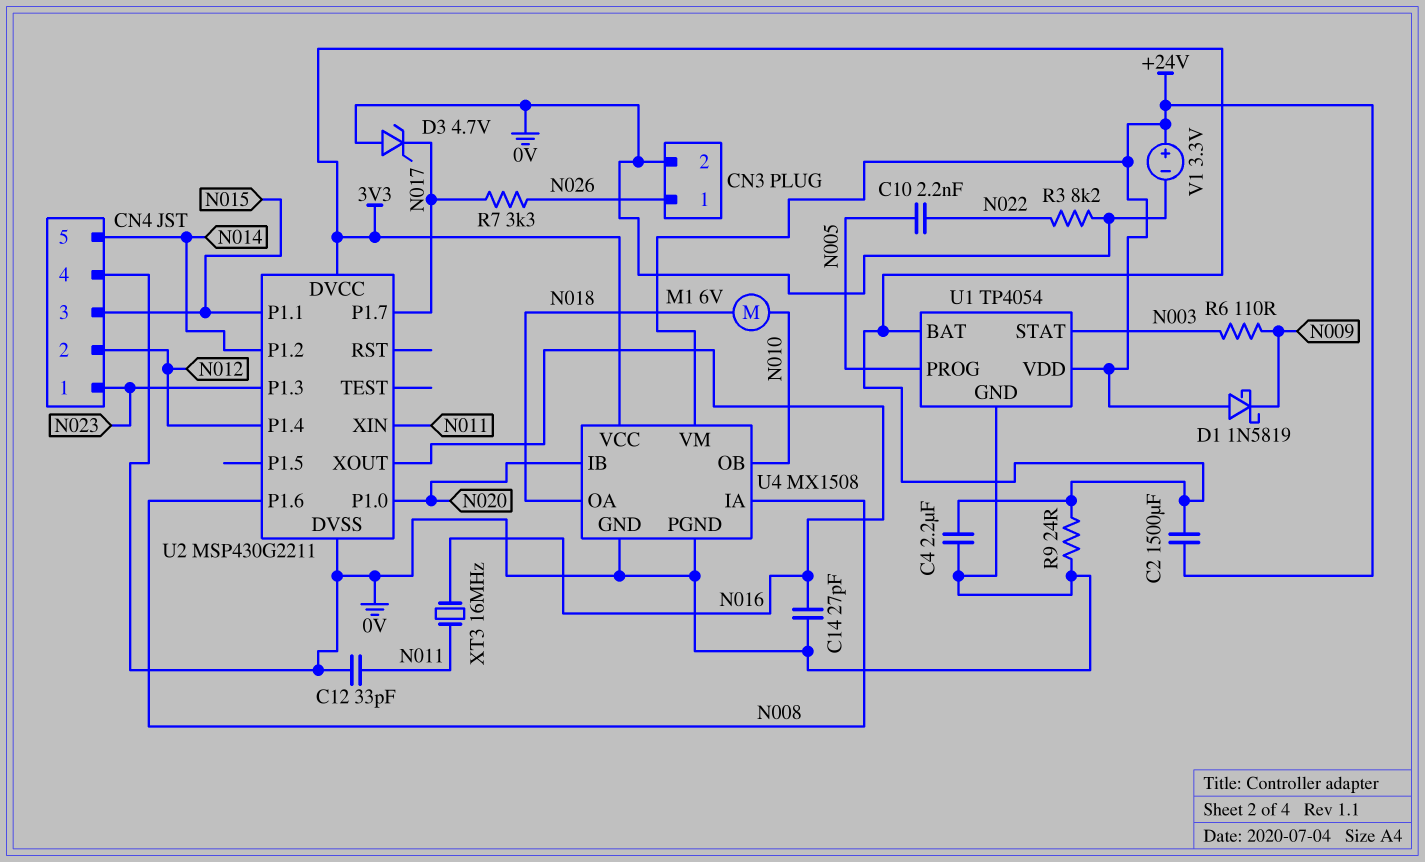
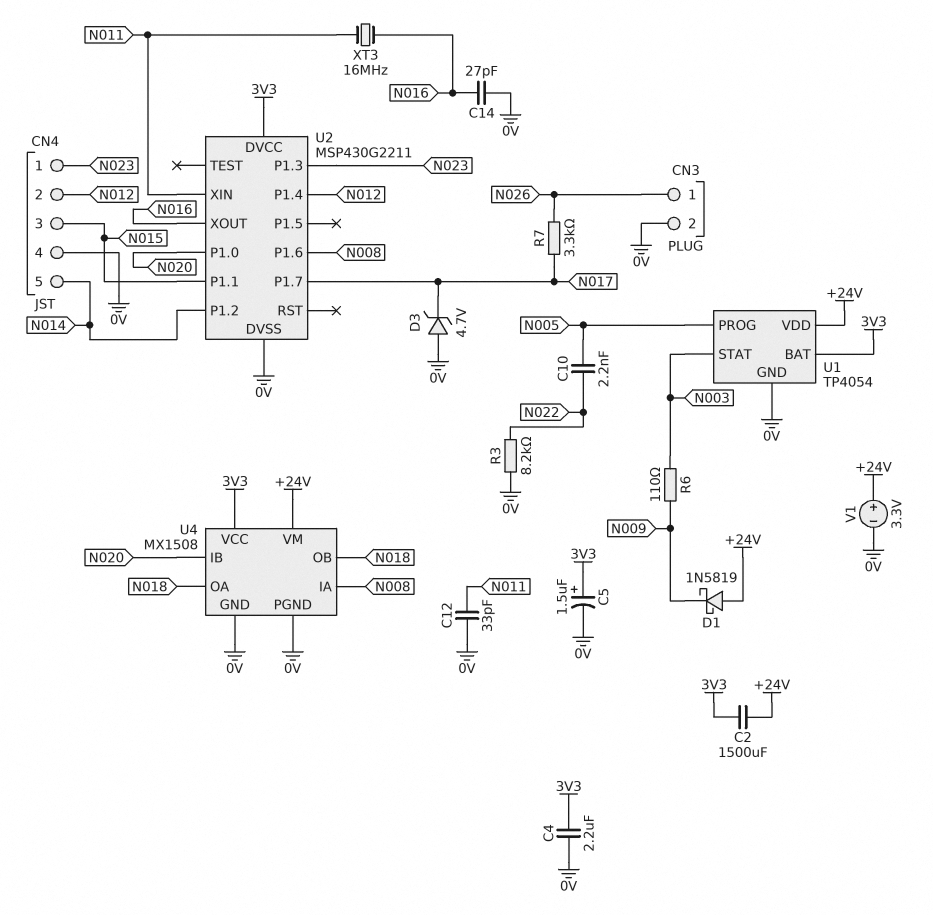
C5: none -> 1.5uF (plus 3V3, minus 0V)
M1: motor 6V (N010, N018) -> none
R9: 24 (0V, 3V3) -> none
U4 pin OB: N010 -> N018

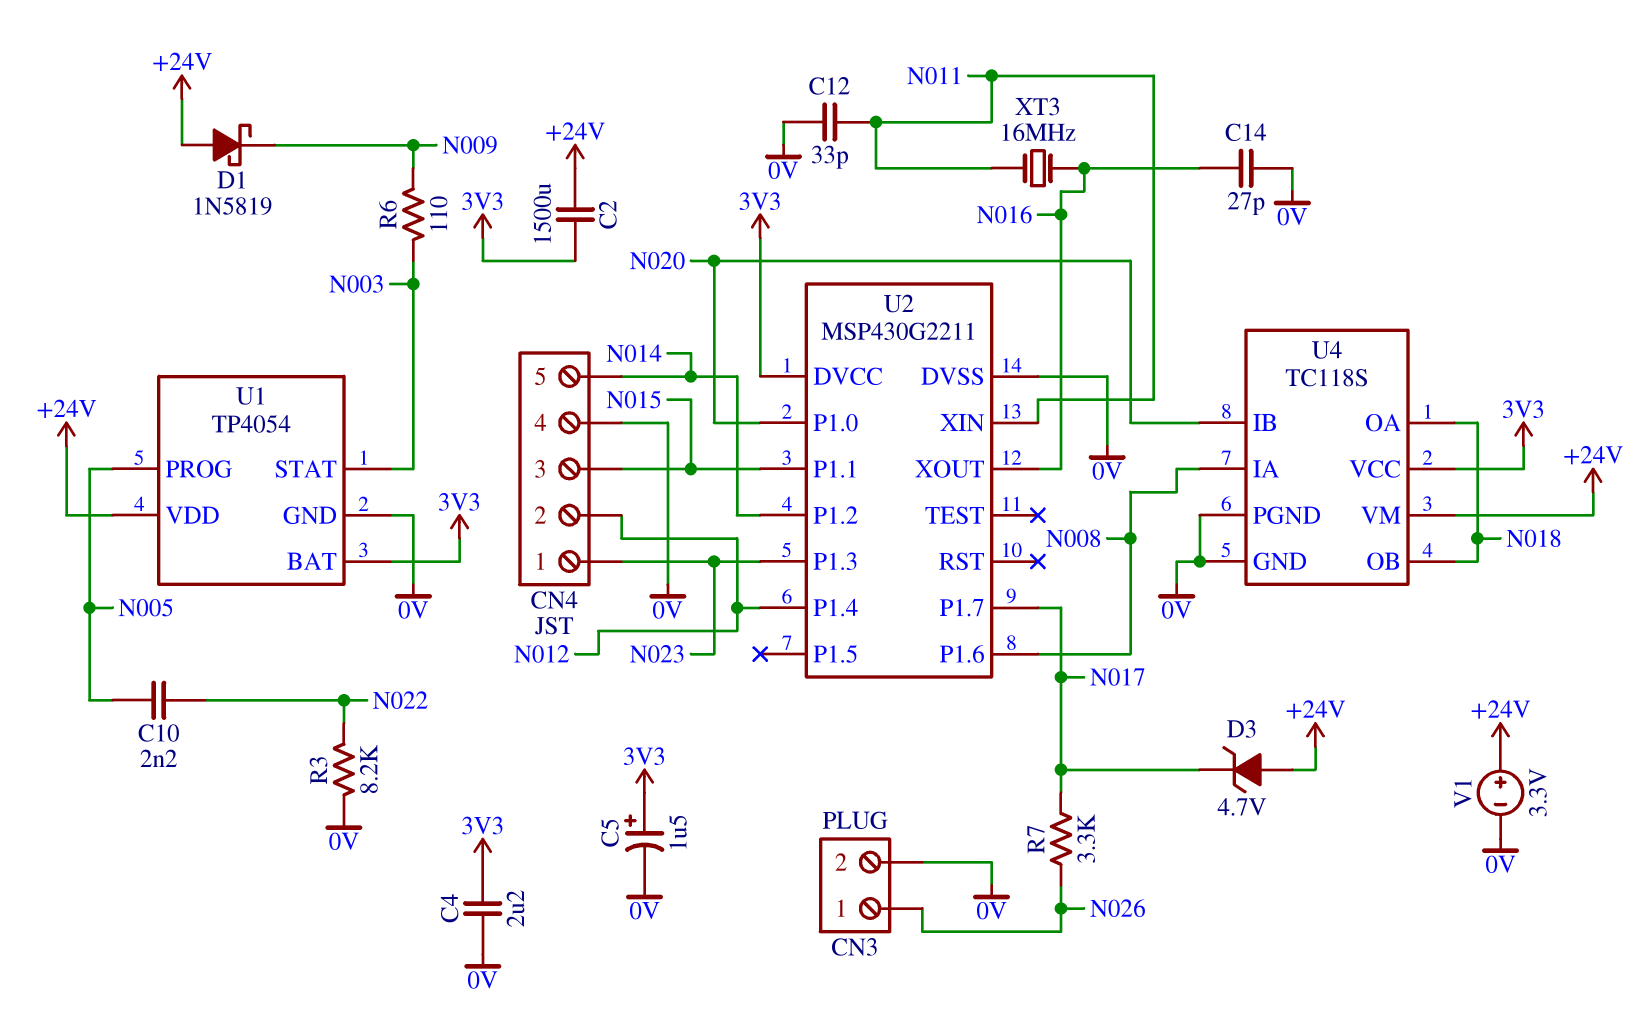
D3: zener 4.7V (A 0V, K N017) -> zener 4.7V (A +24V, K N017)
U4: MX1508 -> TC118S

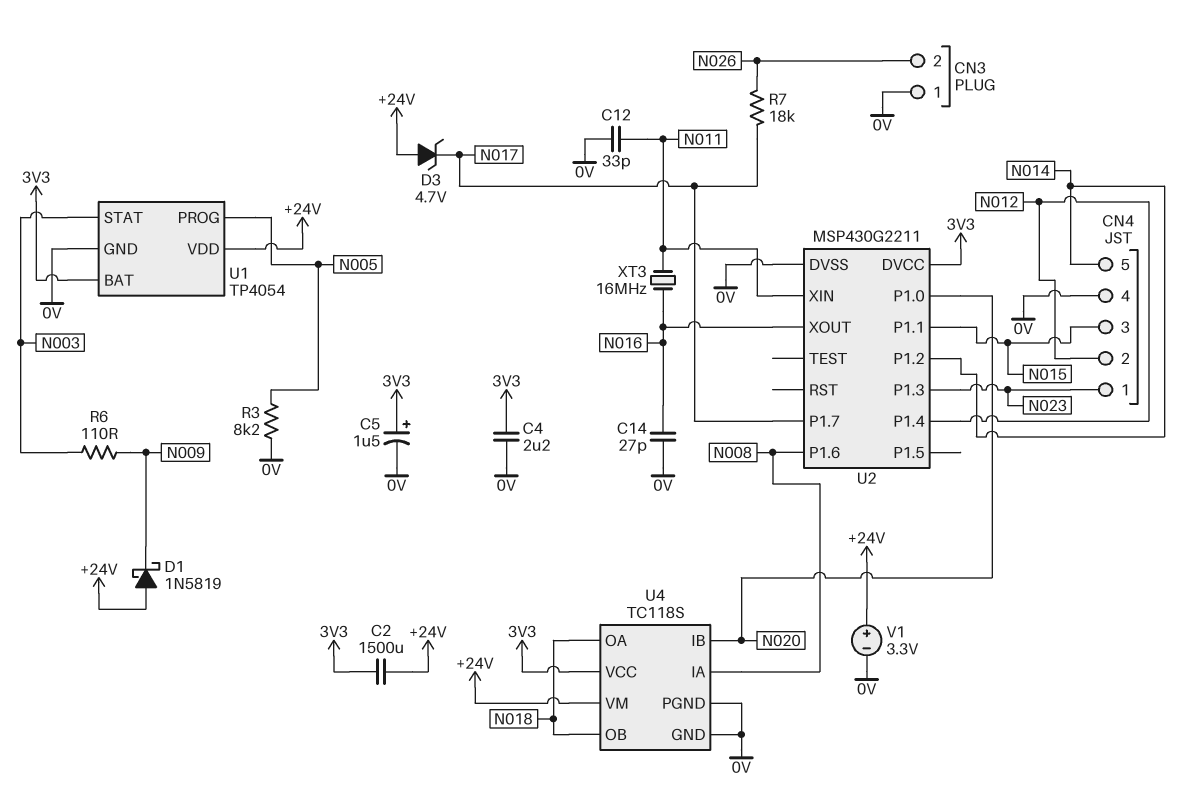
C10: 2.2nF (N005, N022) -> none
CN3 pin 1: N026 -> 0V
CN3 pin 2: 0V -> N026
R3: 8.2k (0V, N022) -> 8.2k (0V, N005)
R7: 3.3k (N017, N026) -> 18k (N017, N026)

